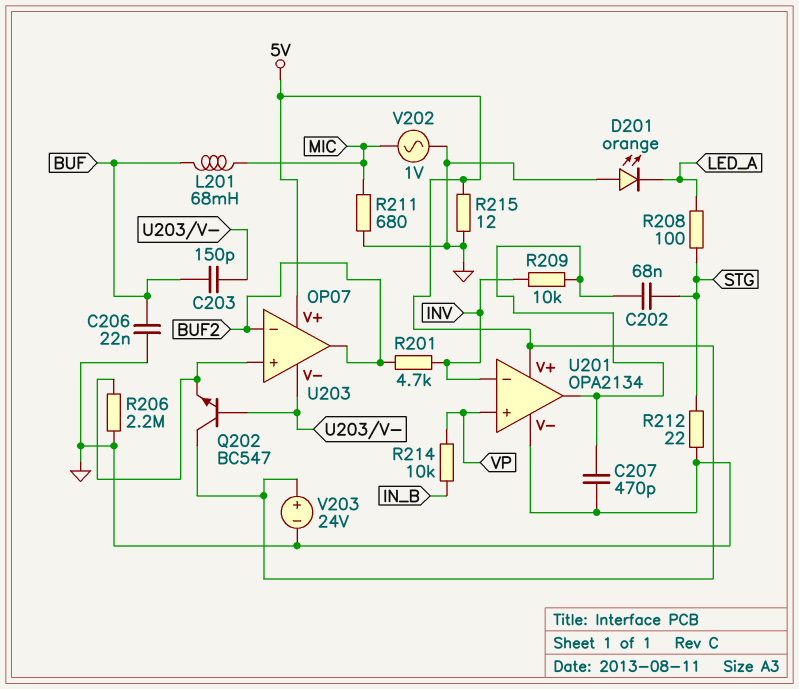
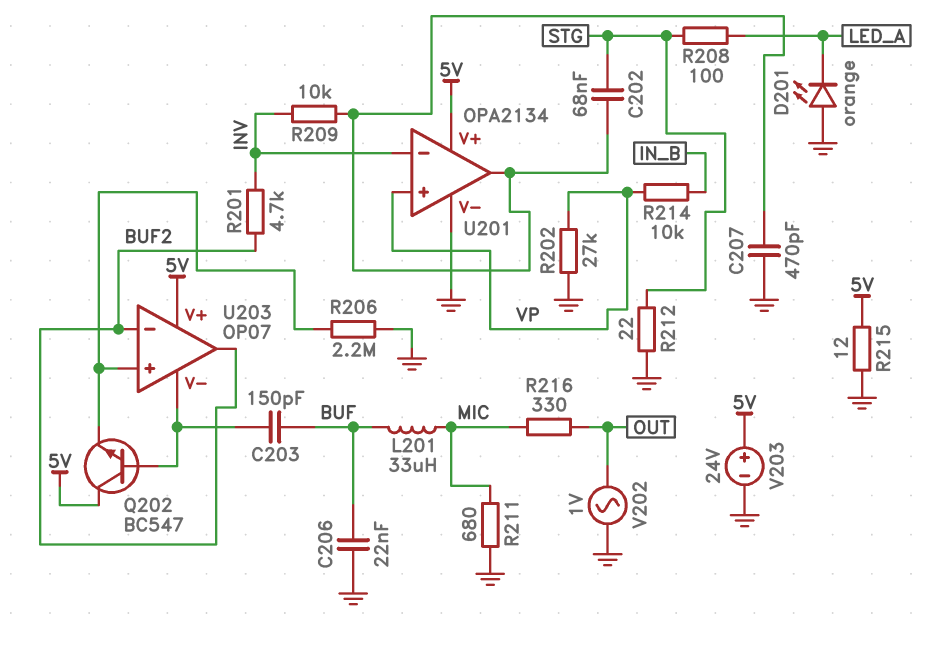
L201: 68mH (BUF, MIC) -> 33uH (BUF, MIC)
R202: none -> 27k (GND, VP)
R216: none -> 330 (MIC, OUT)
V202: AC 1V (GND, MIC) -> AC 1V (GND, OUT)

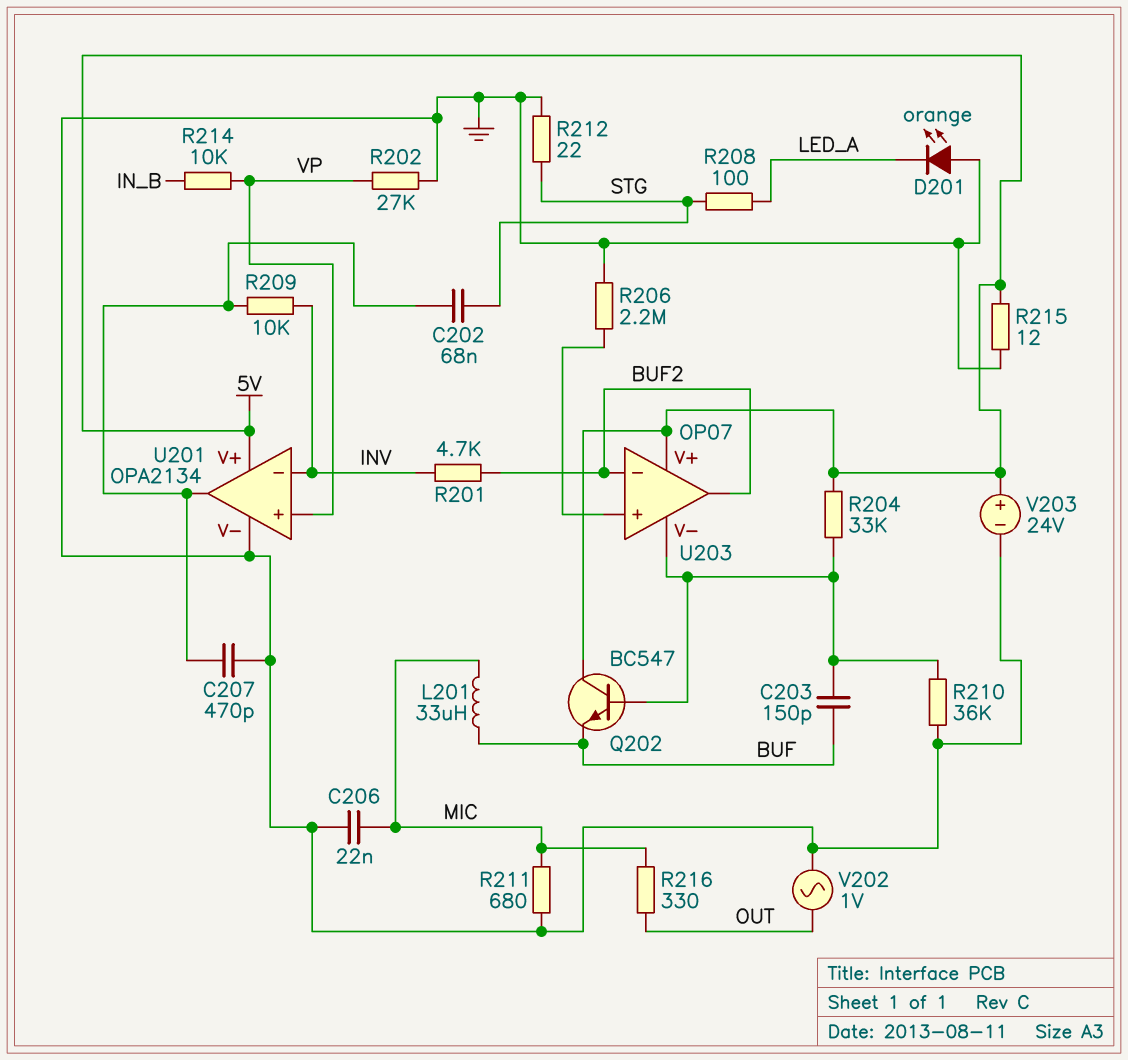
C206: 22nF (BUF, GND) -> 22nF (GND, MIC)
Q202: NPN BC547 (B U203/V-, C 5V, E U203/in+) -> NPN BC547 (B U203/V-, C 5V, E BUF)
R204: none -> 33k (5V, U203/V-)
R210: none -> 36k (GND, U203/V-)

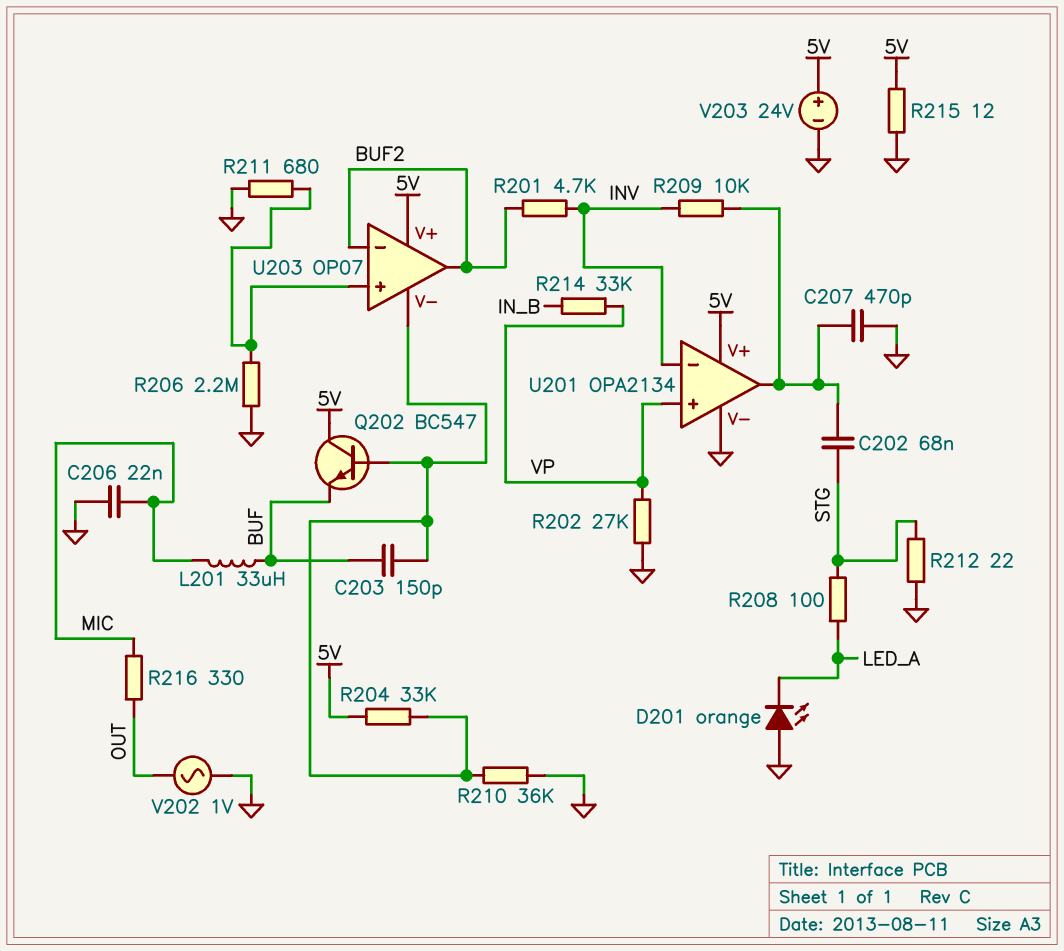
R211: 680 (GND, MIC) -> 680 (GND, U203/in+)
R214: 10k (IN_B, VP) -> 33k (IN_B, VP)

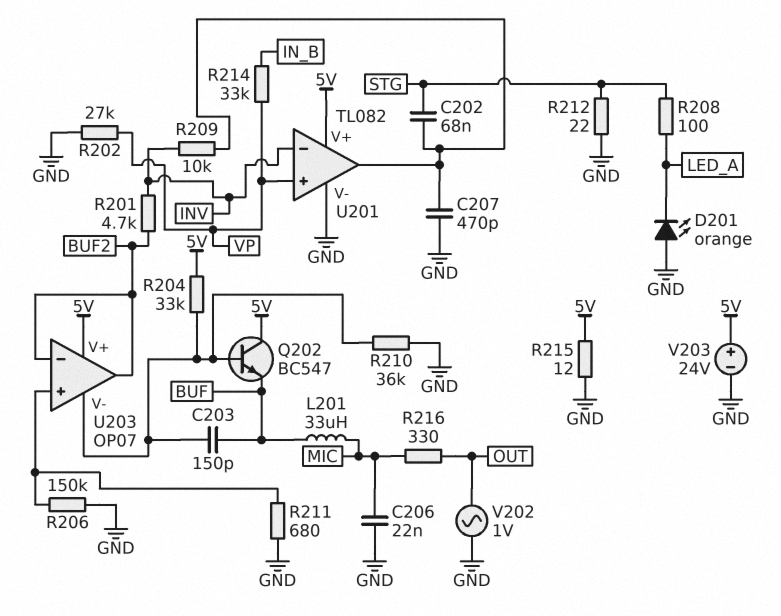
R206: 2.2M (GND, U203/in+) -> 150k (GND, U203/in+)
U201: OPA2134 -> TL082

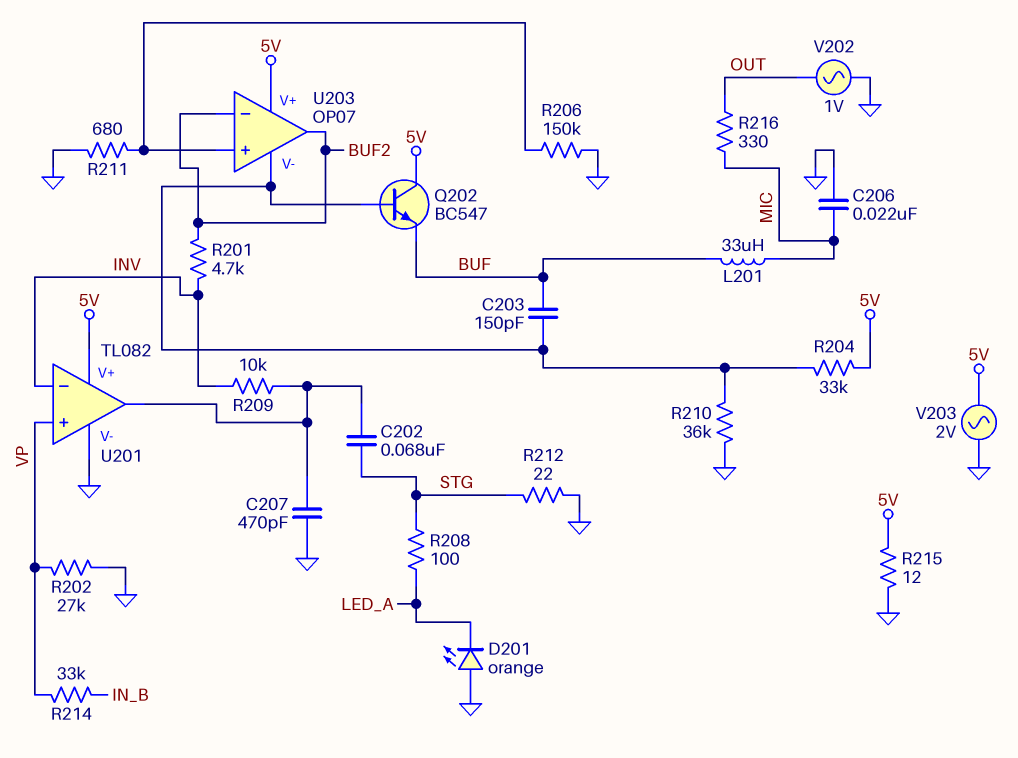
V203: 24V (plus 5V, minus GND) -> AC 2V (5V, GND)

